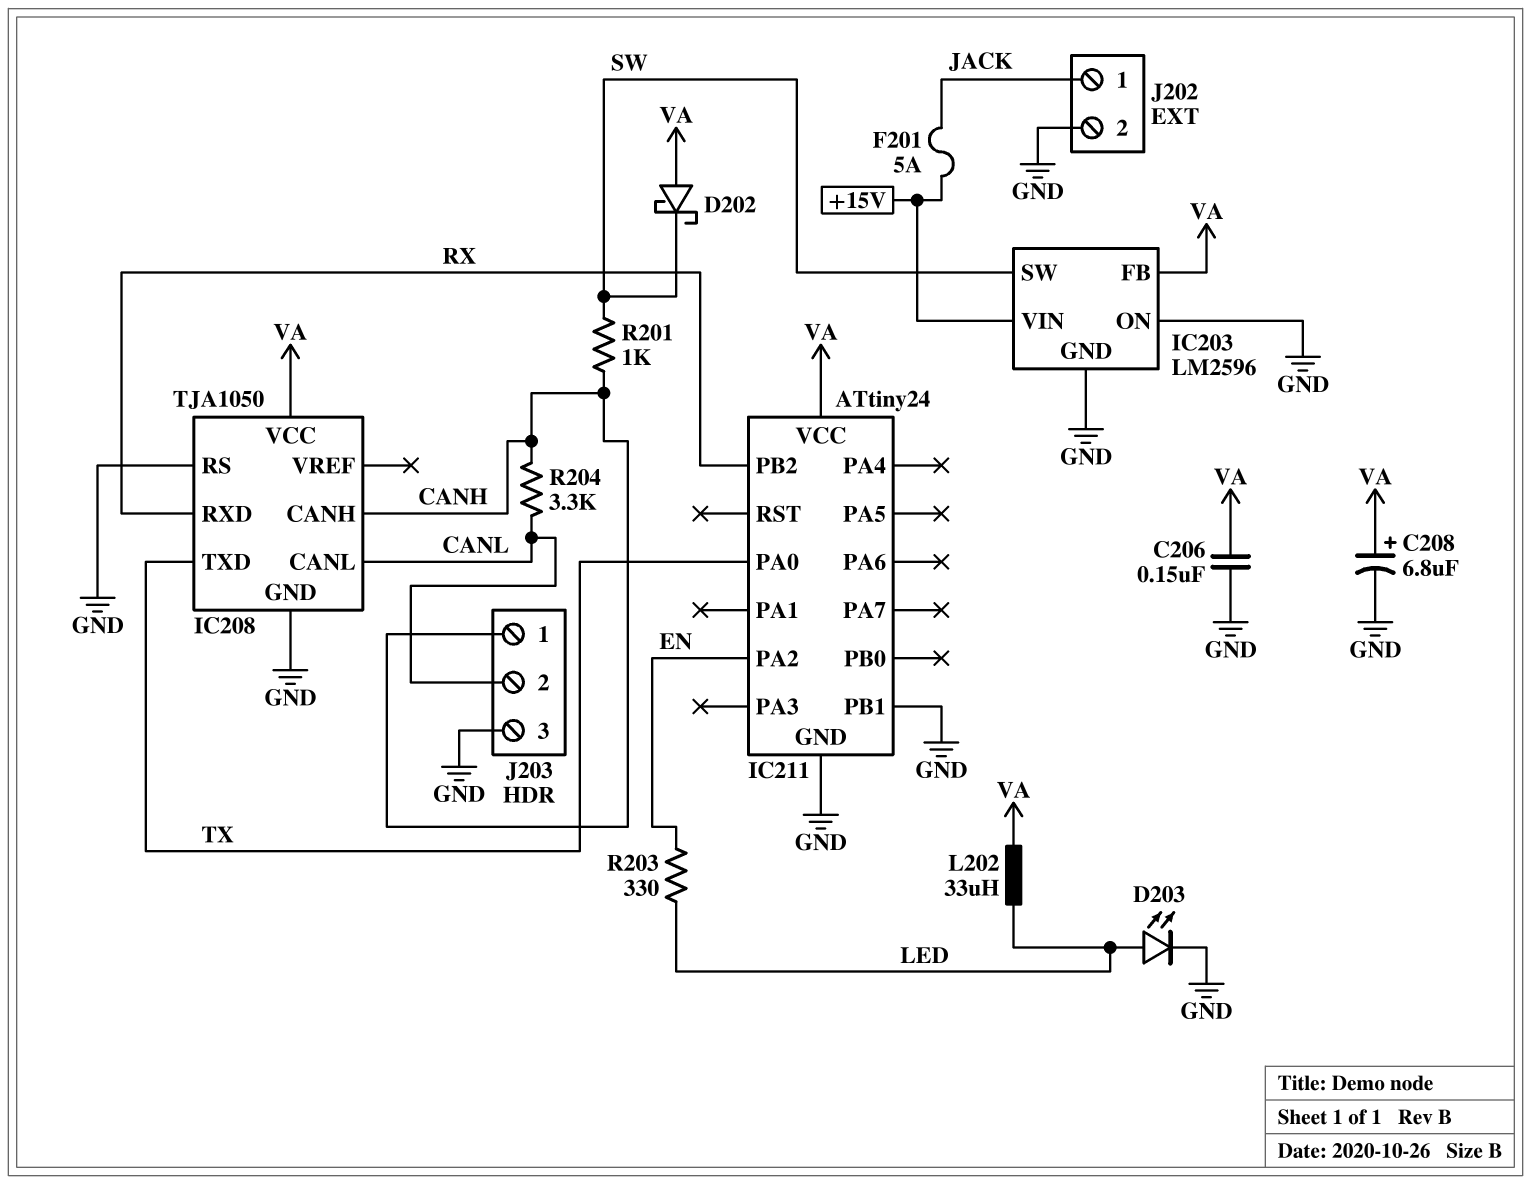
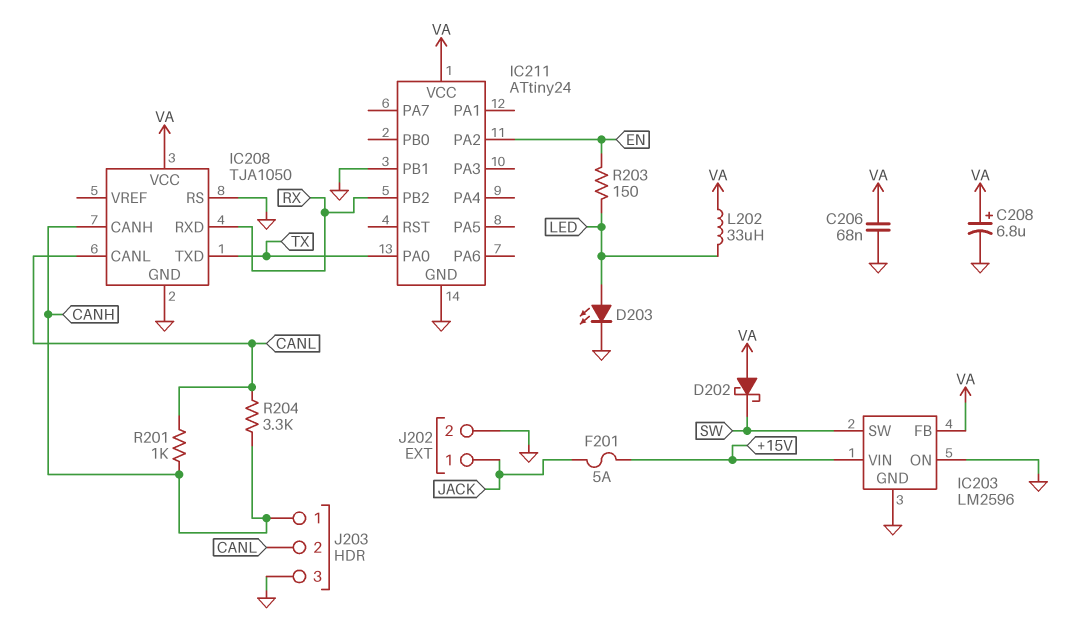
C206: 150nF (GND, VA) -> 68nF (GND, VA)
R201: 1k (CANH, SW) -> 1k (CANH, CANL)
R203: 330 (EN, LED) -> 150 (EN, LED)

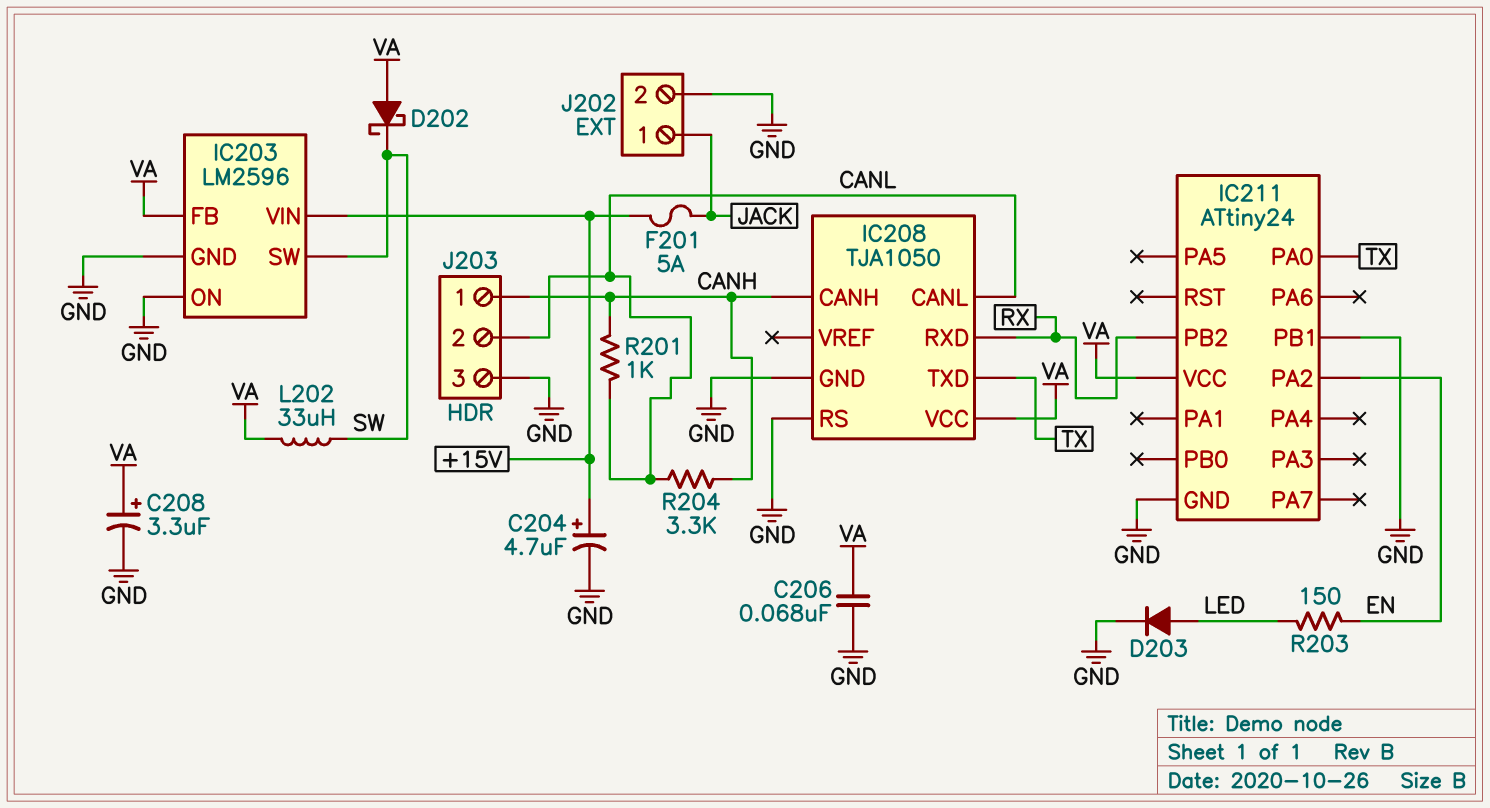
C204: none -> 4.7uF (plus +15V, minus GND)
C208: 6.8uF (plus VA, minus GND) -> 3.3uF (plus VA, minus GND)
D203: LED (A LED, K GND) -> diode (A LED, K GND)
L202: 33uH (LED, VA) -> 33uH (SW, VA)

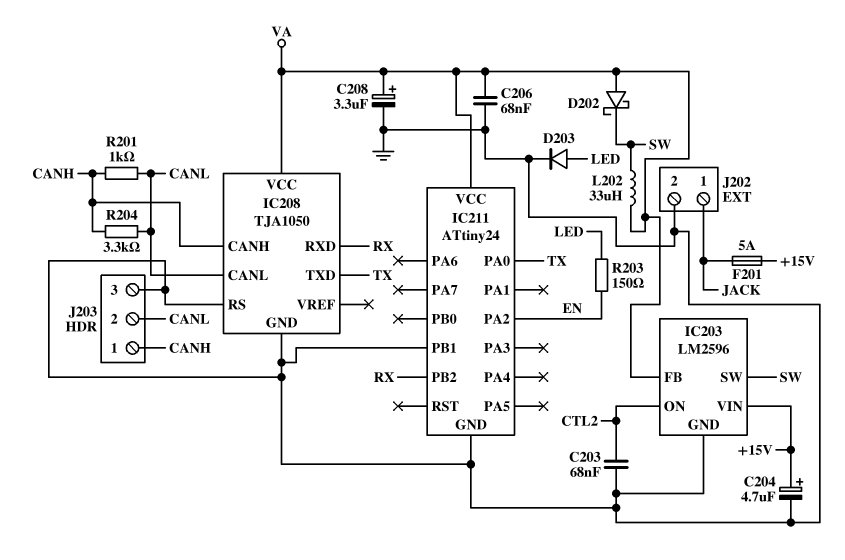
C203: none -> 68nF (CTL2, GND)
IC203 pin ON: GND -> CTL2

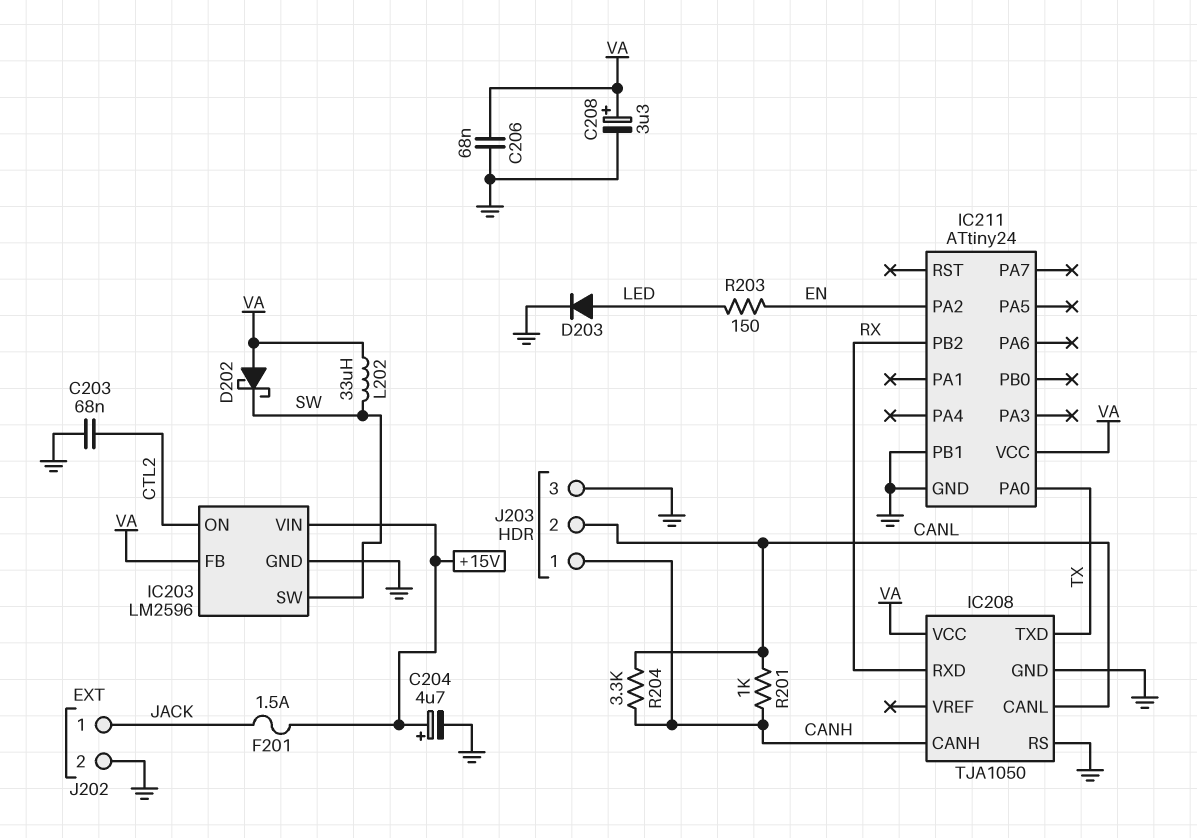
F201: 5A (+15V, JACK) -> 1.5A (+15V, JACK)

